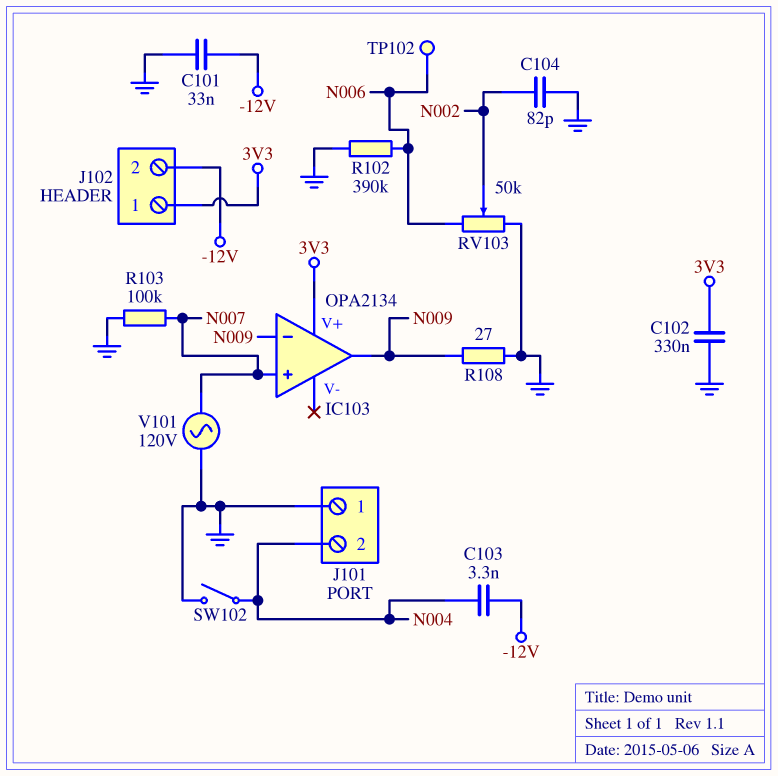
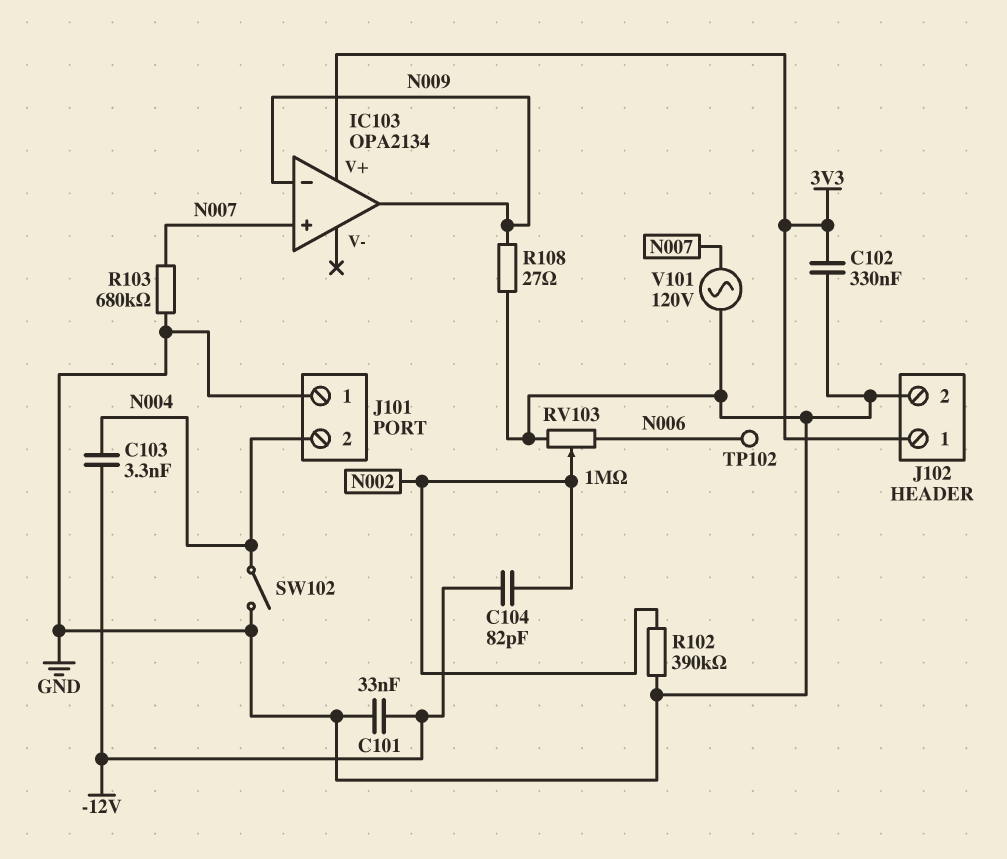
C104: 82pF (GND, N002) -> 82pF (-12V, N002)
J102 pin 2: -12V -> GND
R102: 390k (GND, N006) -> 390k (GND, N002)
R103: 100k (GND, N007) -> 680k (GND, N007)
RV103: 50k (GND, N006, wiper N002) -> 1M (GND, N006, wiper N002)

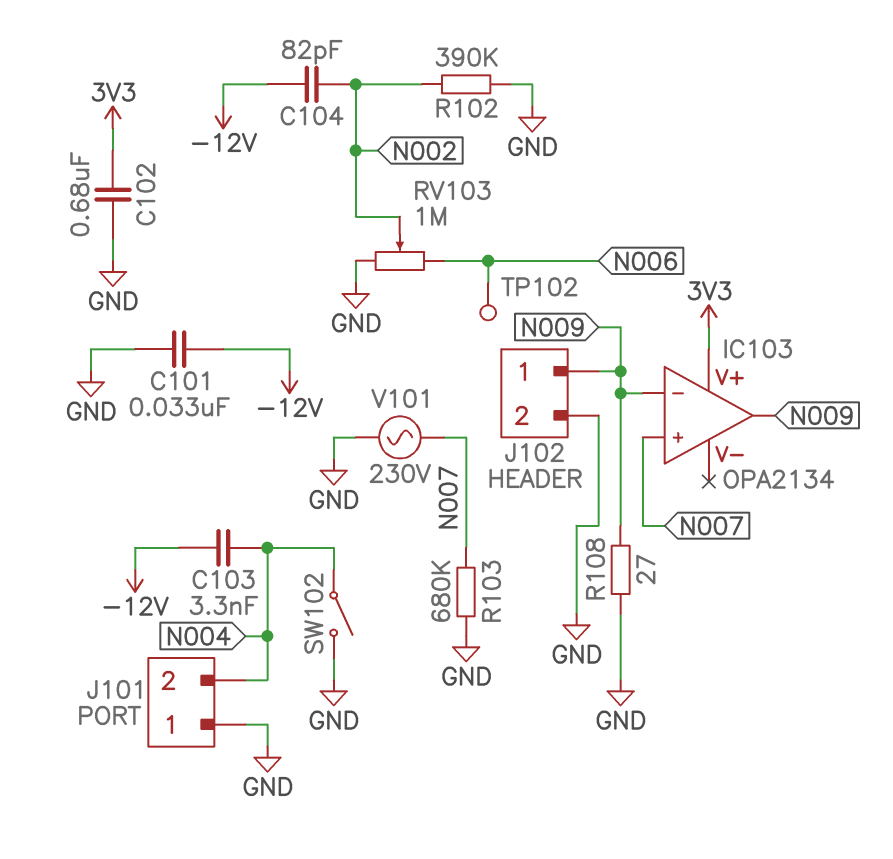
C102: 330nF (3V3, GND) -> 680nF (3V3, GND)
J102 pin 1: 3V3 -> N009
V101: AC 120V (GND, N007) -> AC 230V (GND, N007)

